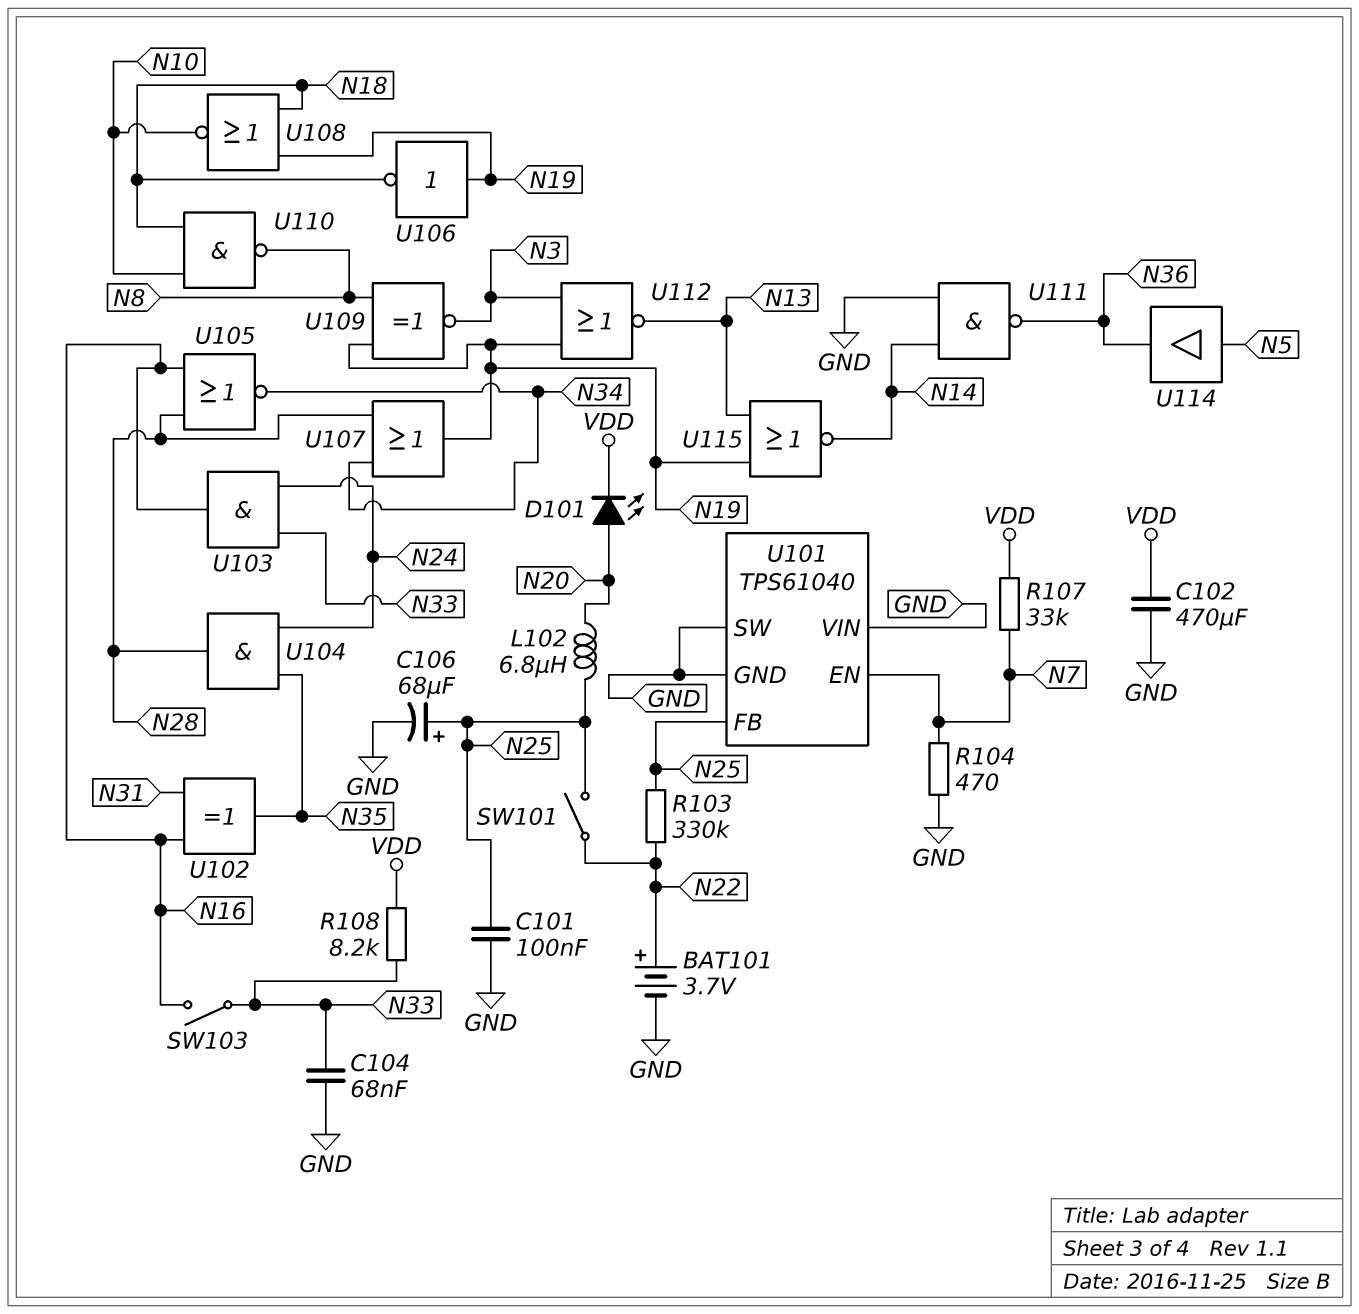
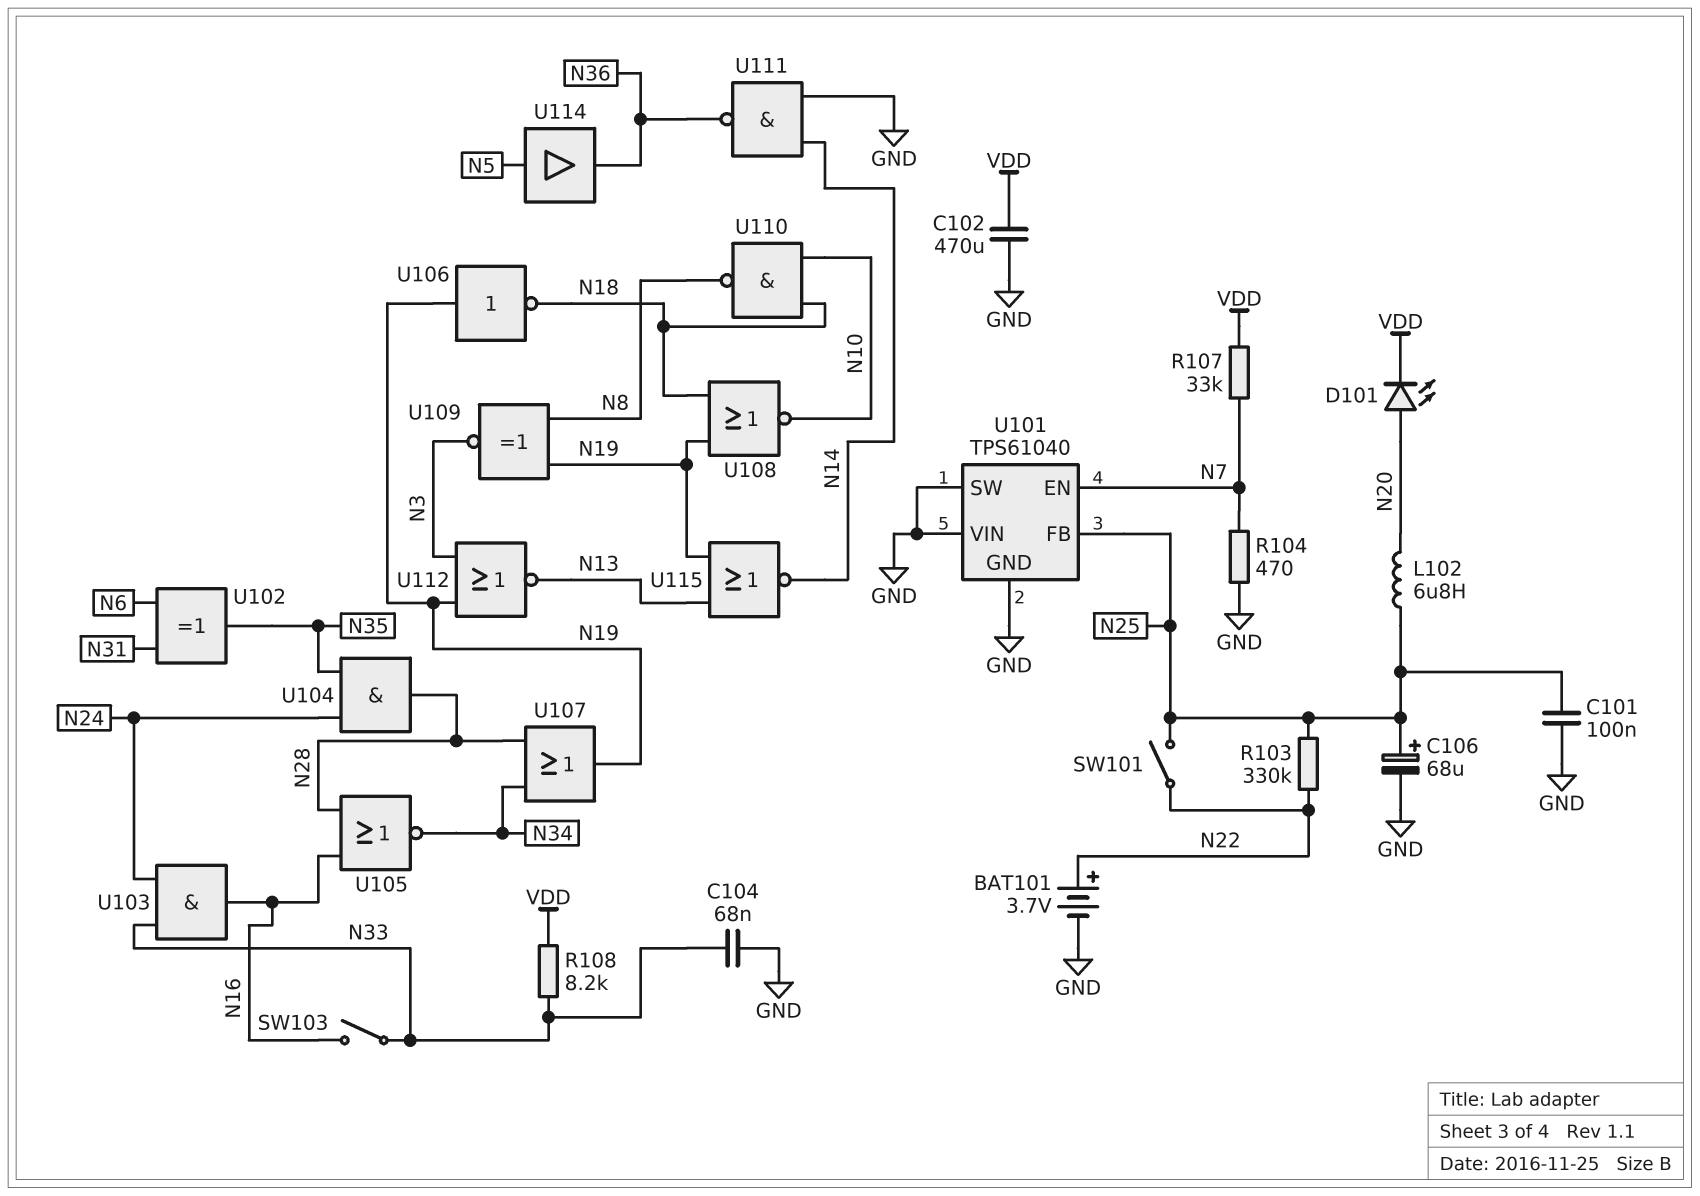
U102: XOR (in N16, in N31, out N35) -> XOR (in N6, in N31, out N35)

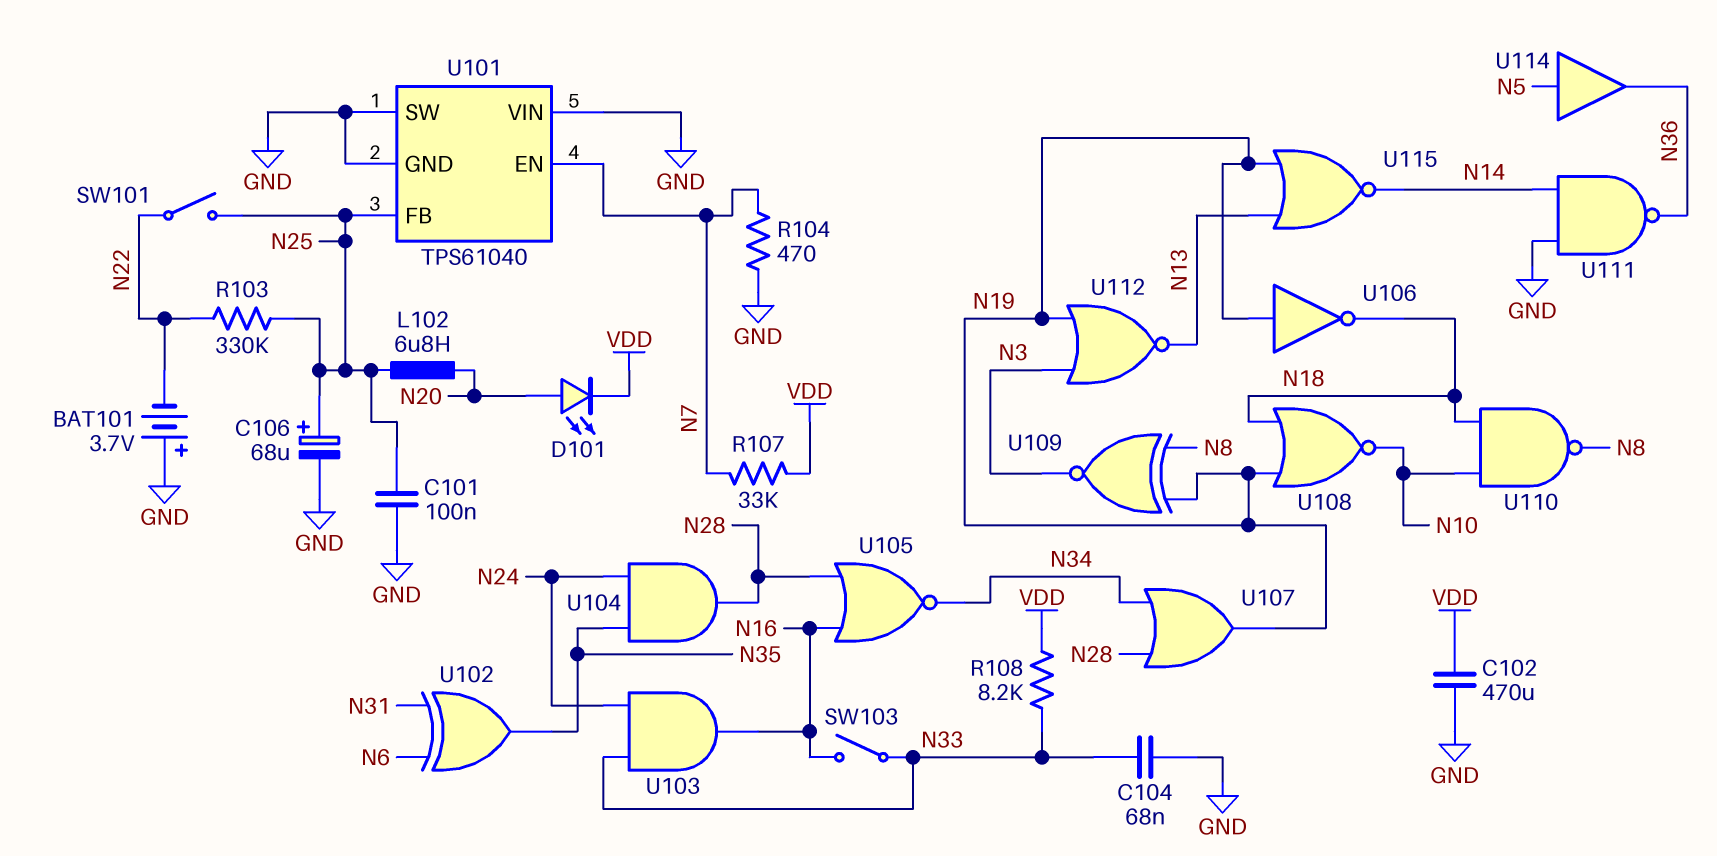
BAT101: 3.7V (plus N22, minus GND) -> 3.7V (plus GND, minus N22)

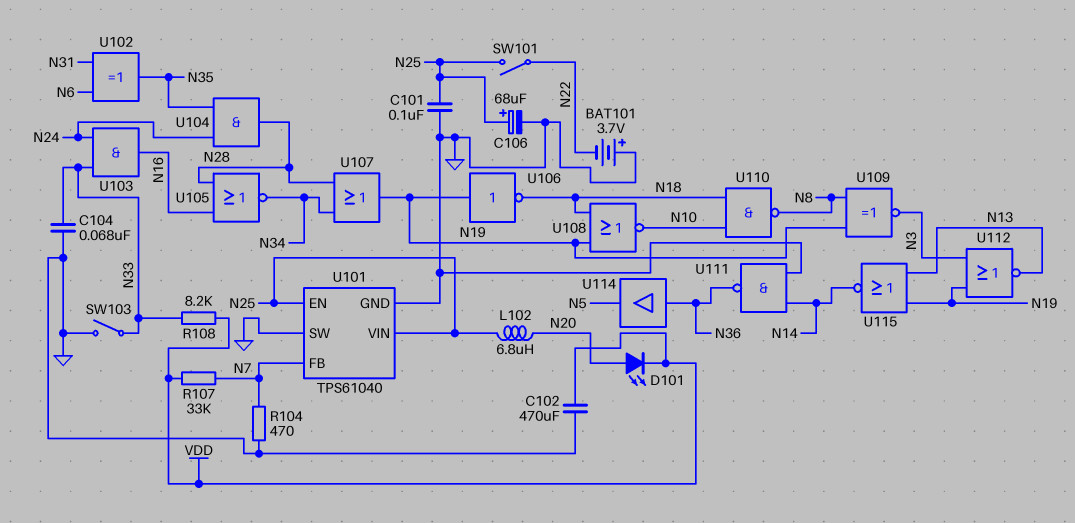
R103: 330k (N22, N25) -> none
SW103: switch (N16, N33) -> switch (GND, N33)
U101 pin EN: N7 -> N25
U101 pin FB: N25 -> N7
U101 pin VIN: GND -> N25
U114: buffer (in N5, out N36) -> buffer (in N36, out N5)

